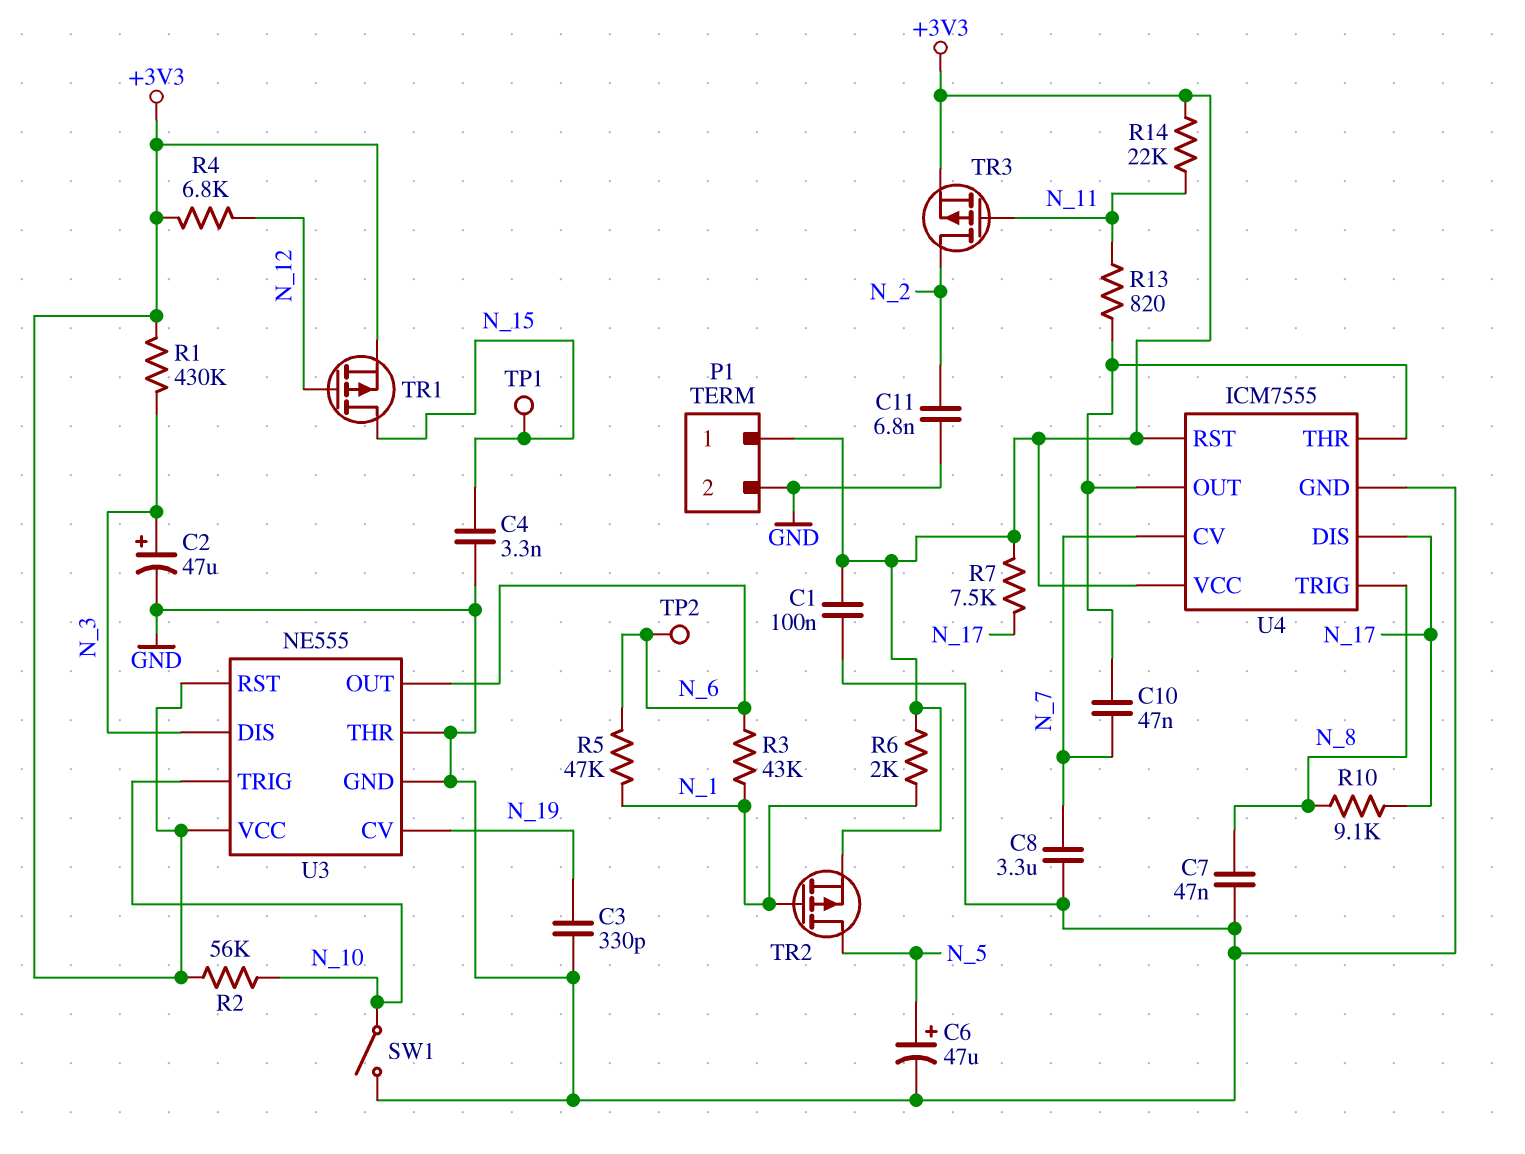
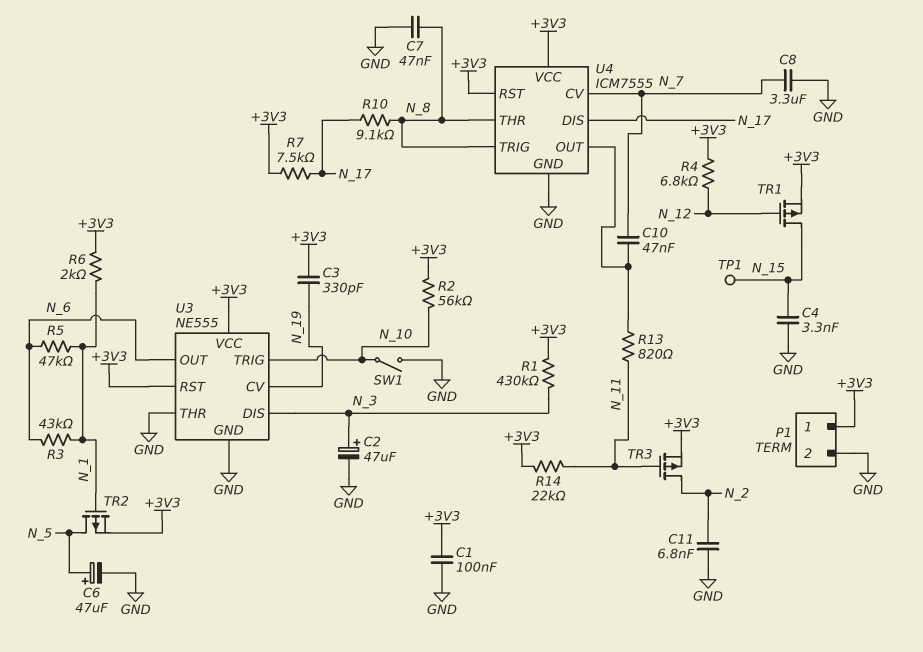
C3: 330pF (GND, N_19) -> 330pF (+3V3, N_19)
TP2: test point (N_6) -> none
U4 pin THR: U4/OUT -> N_8

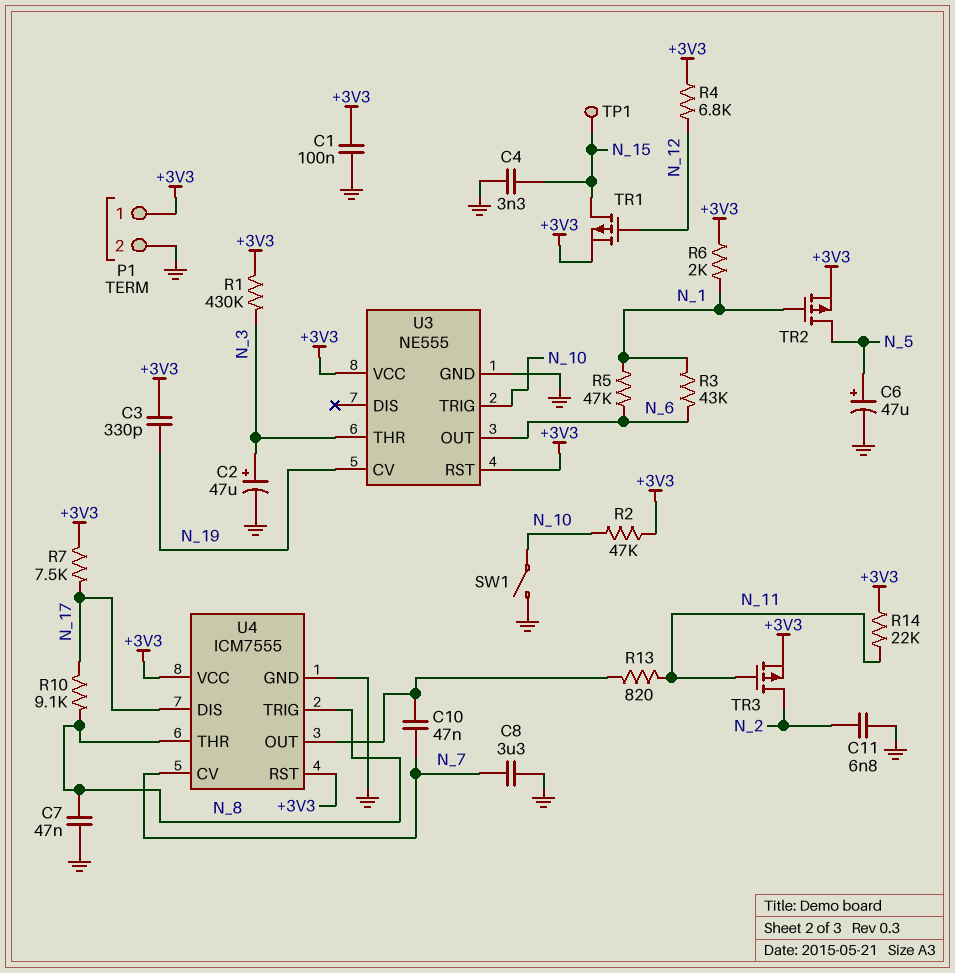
R2: 56k (+3V3, N_10) -> 47k (+3V3, N_10)
U3 pin DIS: N_3 -> none
U3 pin THR: GND -> N_3

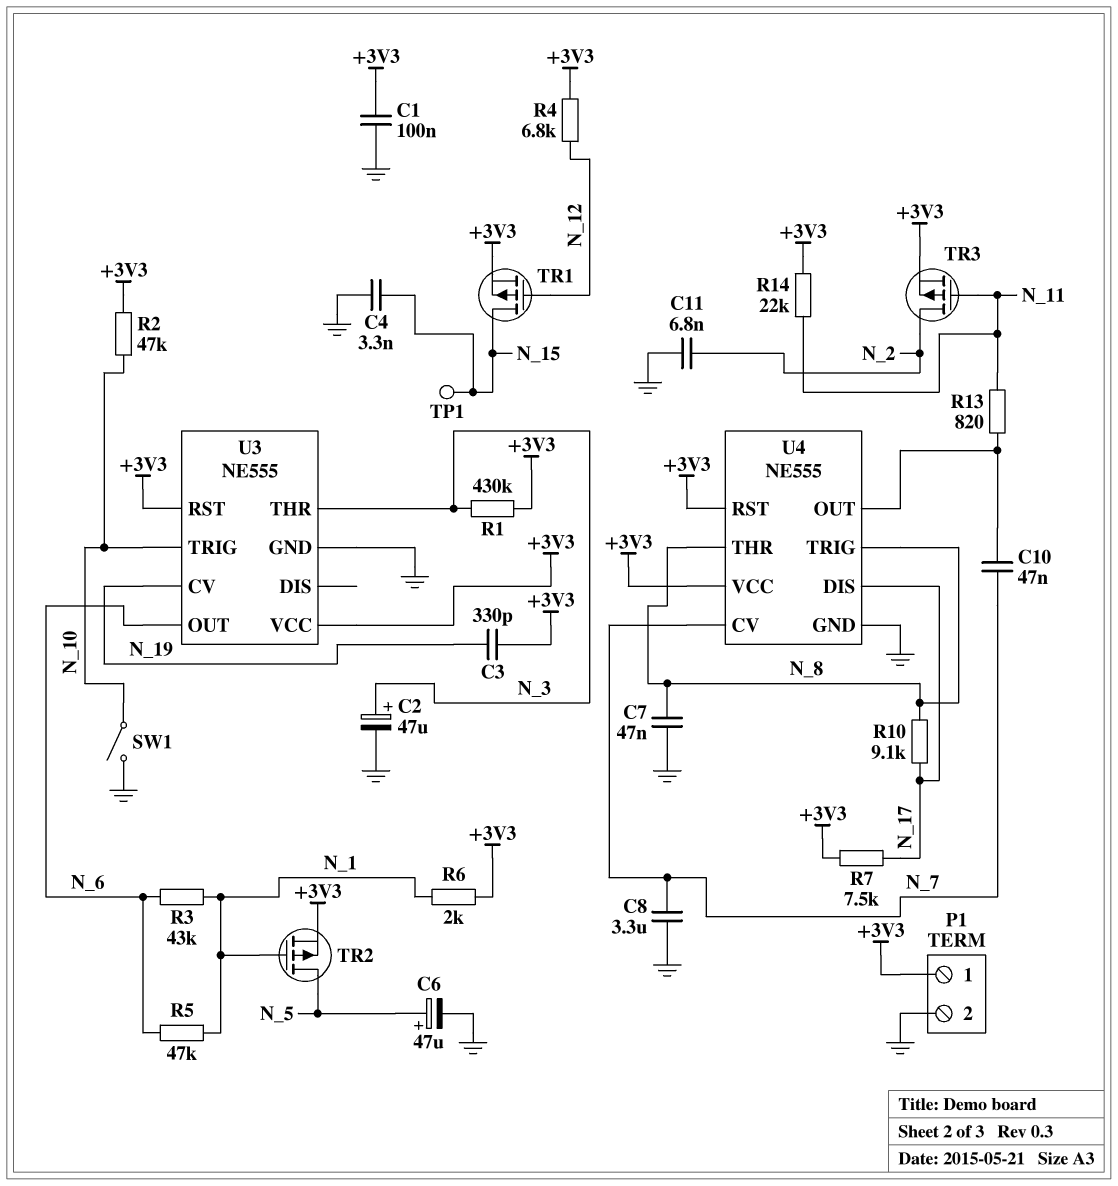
U4: ICM7555 -> NE555

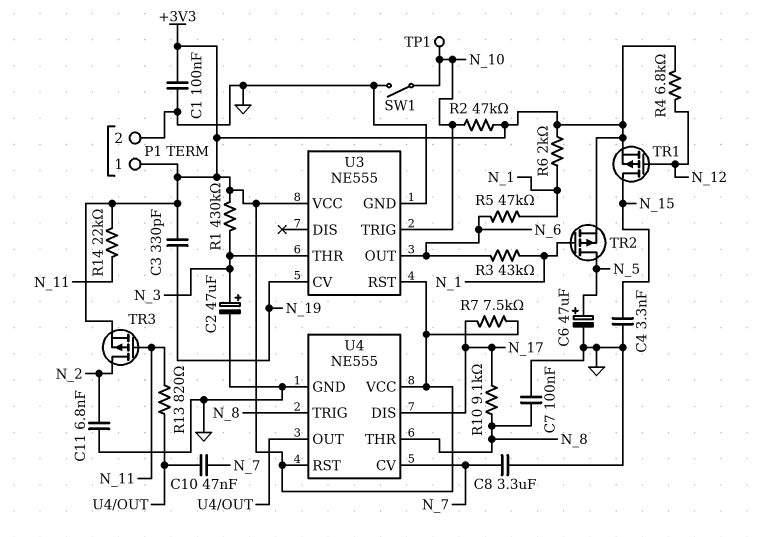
C7: 47nF (GND, N_8) -> 100nF (GND, N_8)
TP1: test point (N_15) -> test point (N_10)

